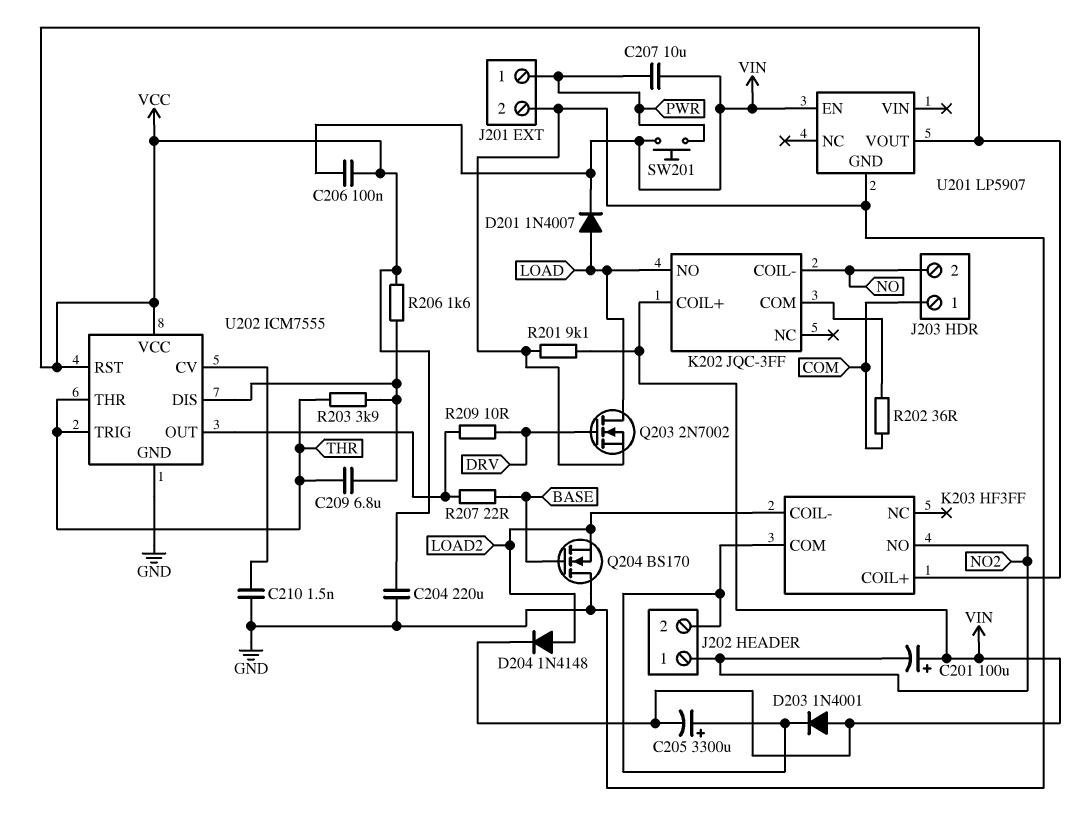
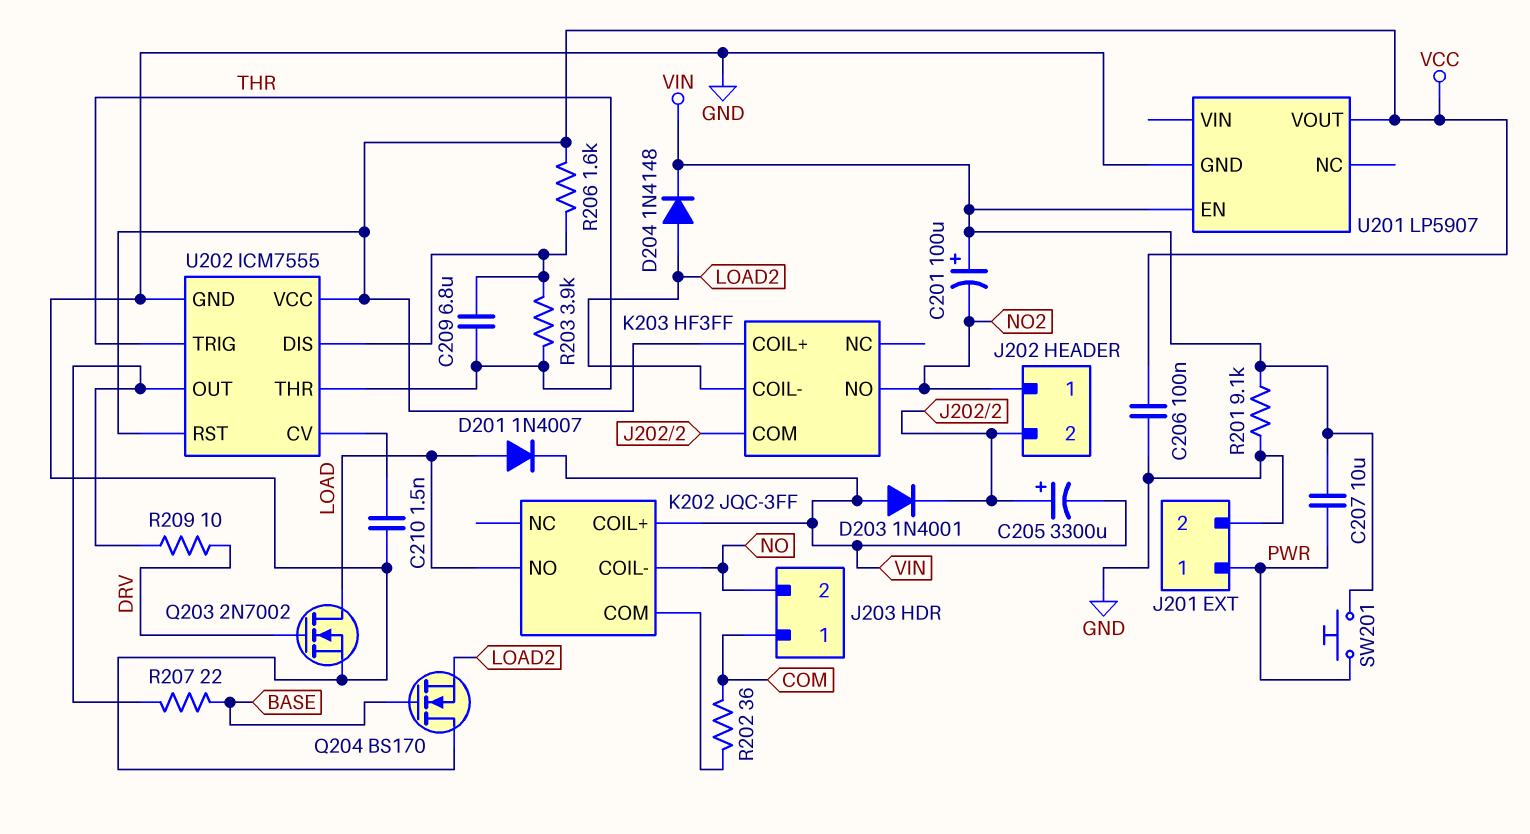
C204: 220uF (GND, VCC) -> none
C206: 100nF (VCC, VIN) -> 100nF (GND, VCC)

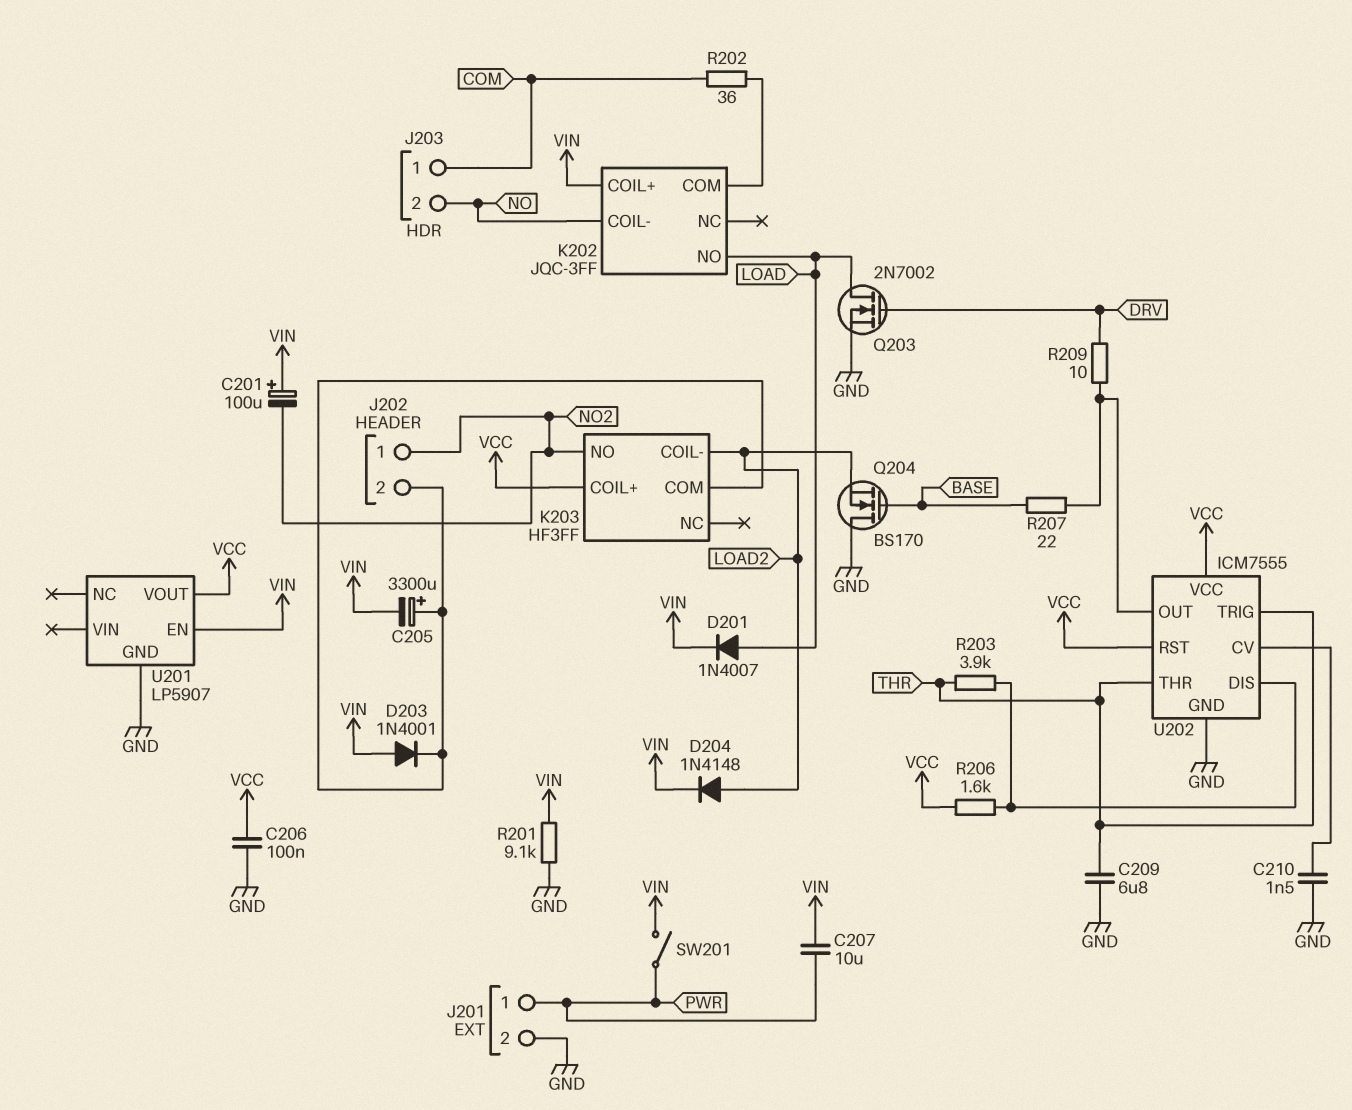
C209: 6.8uF (THR, U202/DIS) -> 6.8uF (GND, THR)
SW201: button (PWR, VIN) -> switch (PWR, VIN)

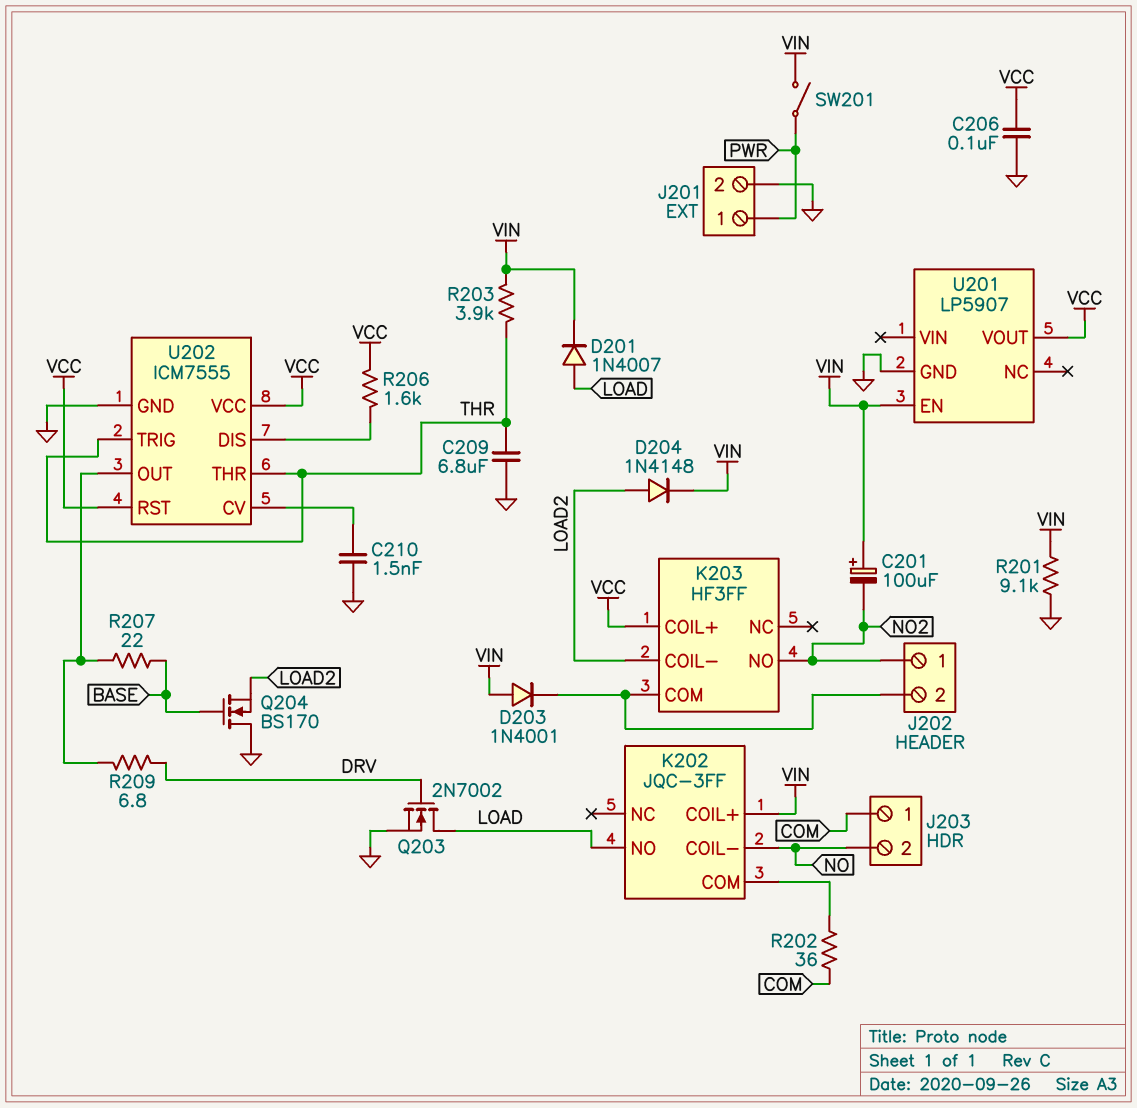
C205: 3300uF (plus J202/2, minus VIN) -> none
C207: 10uF (PWR, VIN) -> none
R203: 3.9k (THR, U202/DIS) -> 3.9k (THR, VIN)
R209: 10 (DRV, U202/OUT) -> 6.8 (DRV, U202/OUT)

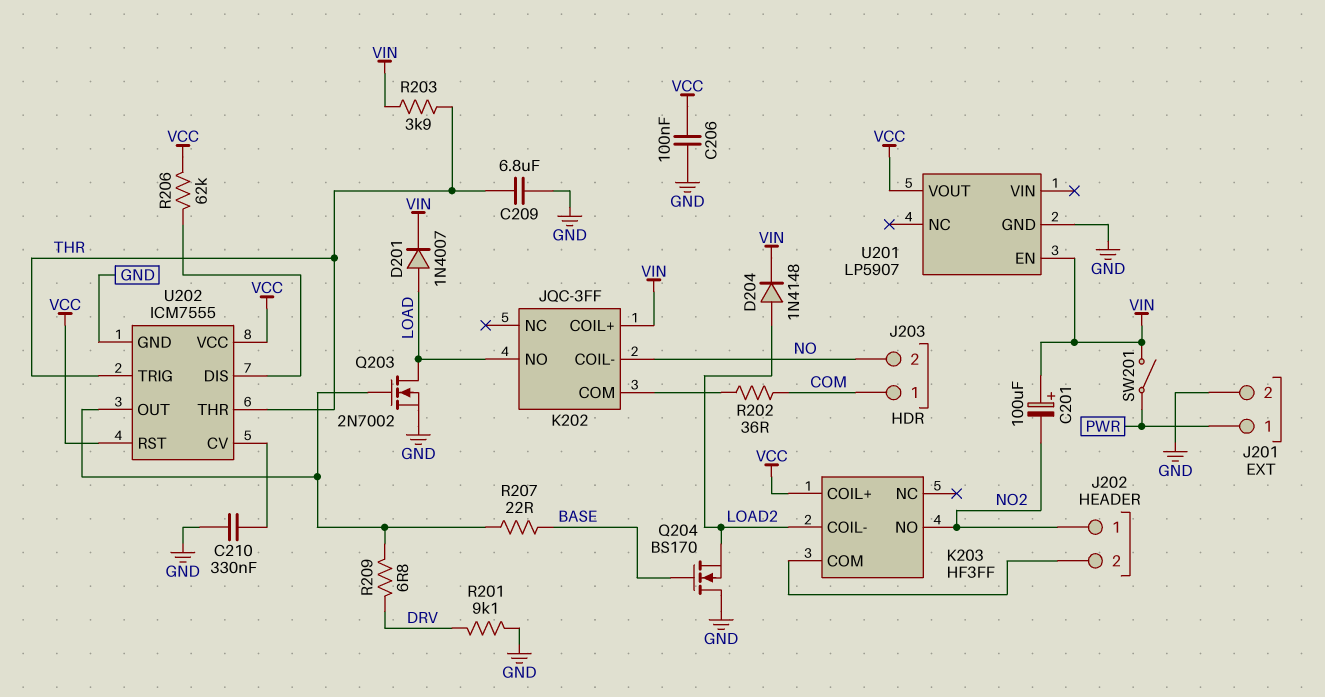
C210: 1.5nF (GND, U202/CV) -> 330nF (GND, U202/CV)
D203: diode 1N4001 (A VIN, K J202/2) -> none
Q203: NMOS 2N7002 (G DRV, D LOAD, S GND) -> NMOS 2N7002 (G U202/OUT, D LOAD, S GND)
R201: 9.1k (GND, VIN) -> 9.1k (DRV, GND)
R206: 1.6k (U202/DIS, VCC) -> 62k (U202/DIS, VCC)

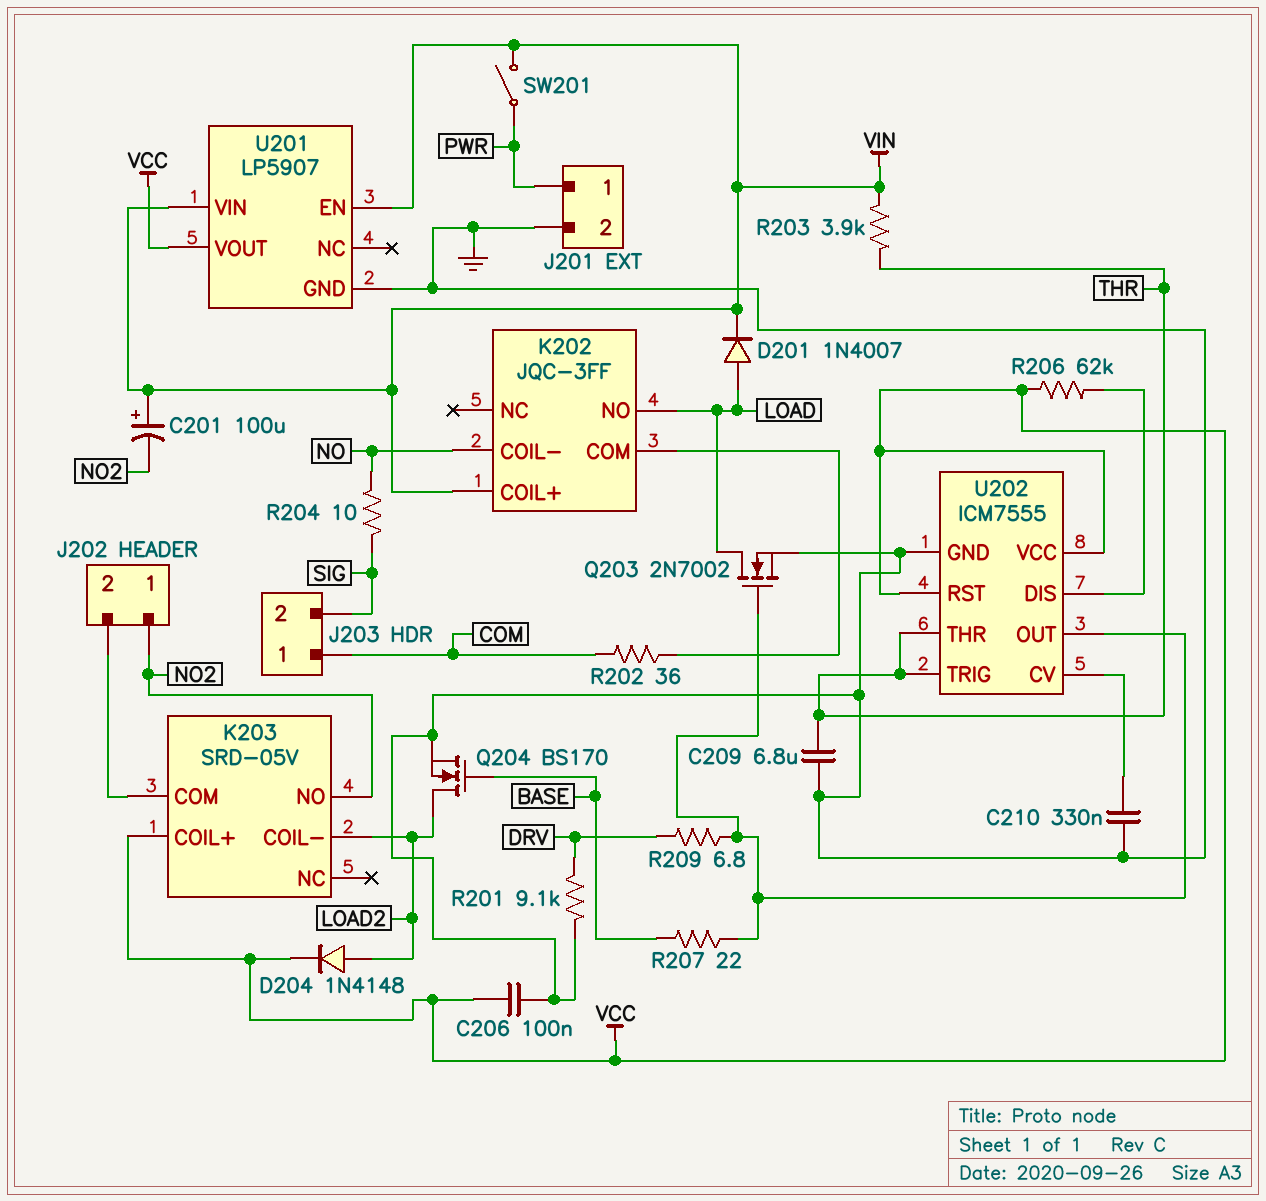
D204: diode 1N4148 (A LOAD2, K VIN) -> diode 1N4148 (A LOAD2, K VCC)
J203 pin 2: NO -> SIG
K203: HF3FF -> SRD-05V
Q204: NMOS BS170 (G BASE, D GND, S LOAD2) -> NMOS BS170 (G BASE, D LOAD2, S GND)
R204: none -> 10 (NO, SIG)
U201 pin VIN: none -> VIN

